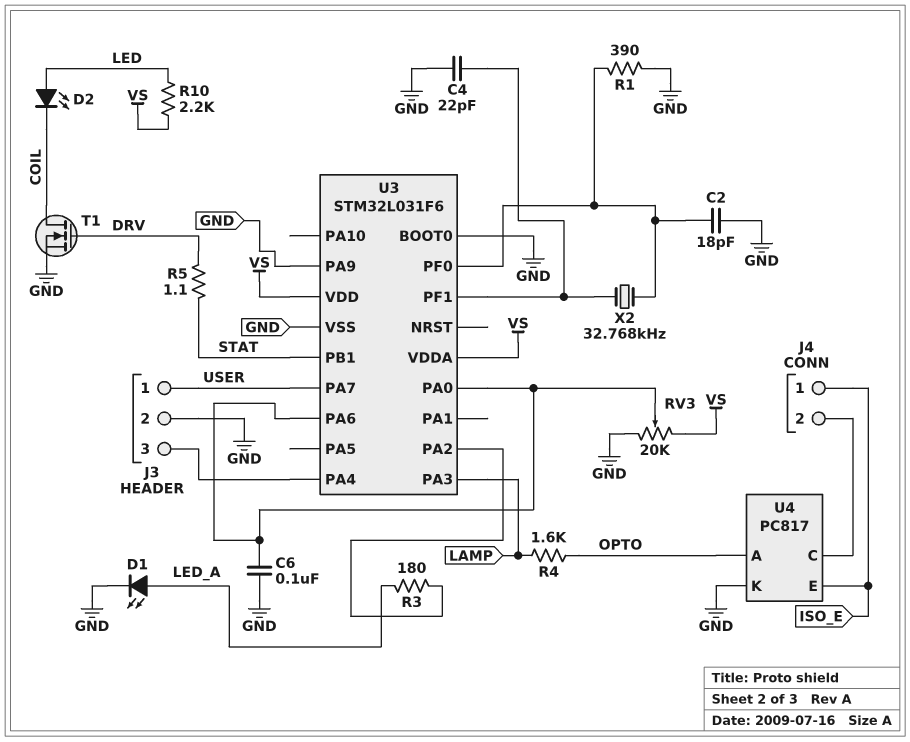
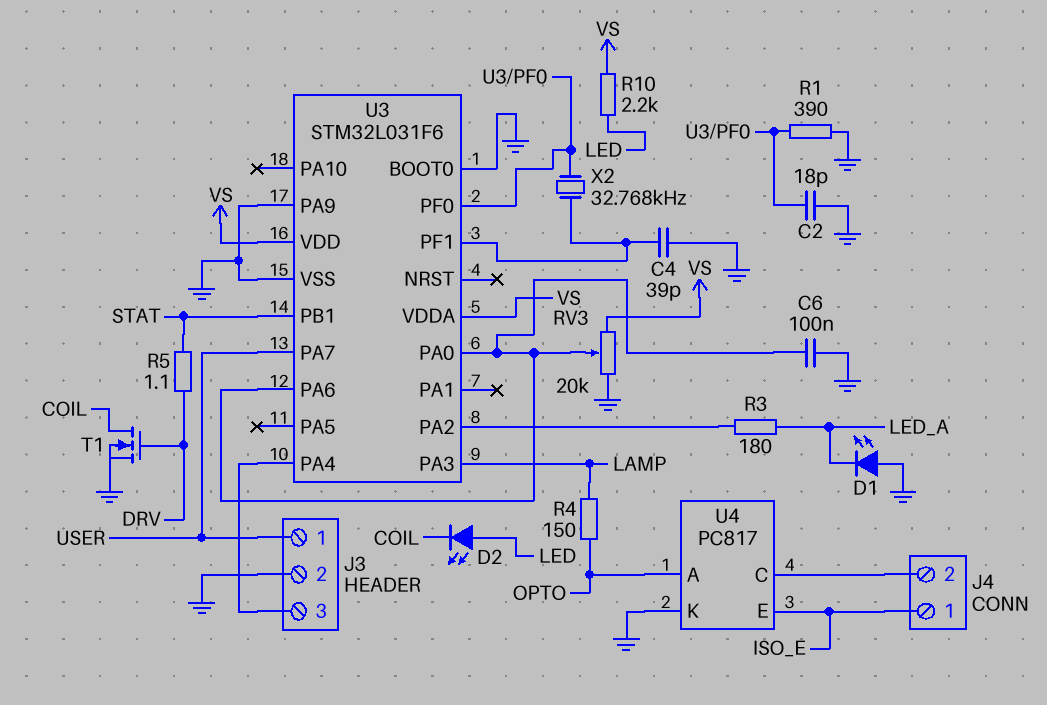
C4: 22pF (GND, U3/PF1) -> 39pF (GND, U3/PF1)
D1: LED (A LED_A, K GND) -> LED (A GND, K LED_A)
R4: 1.6k (LAMP, OPTO) -> 150 (LAMP, OPTO)

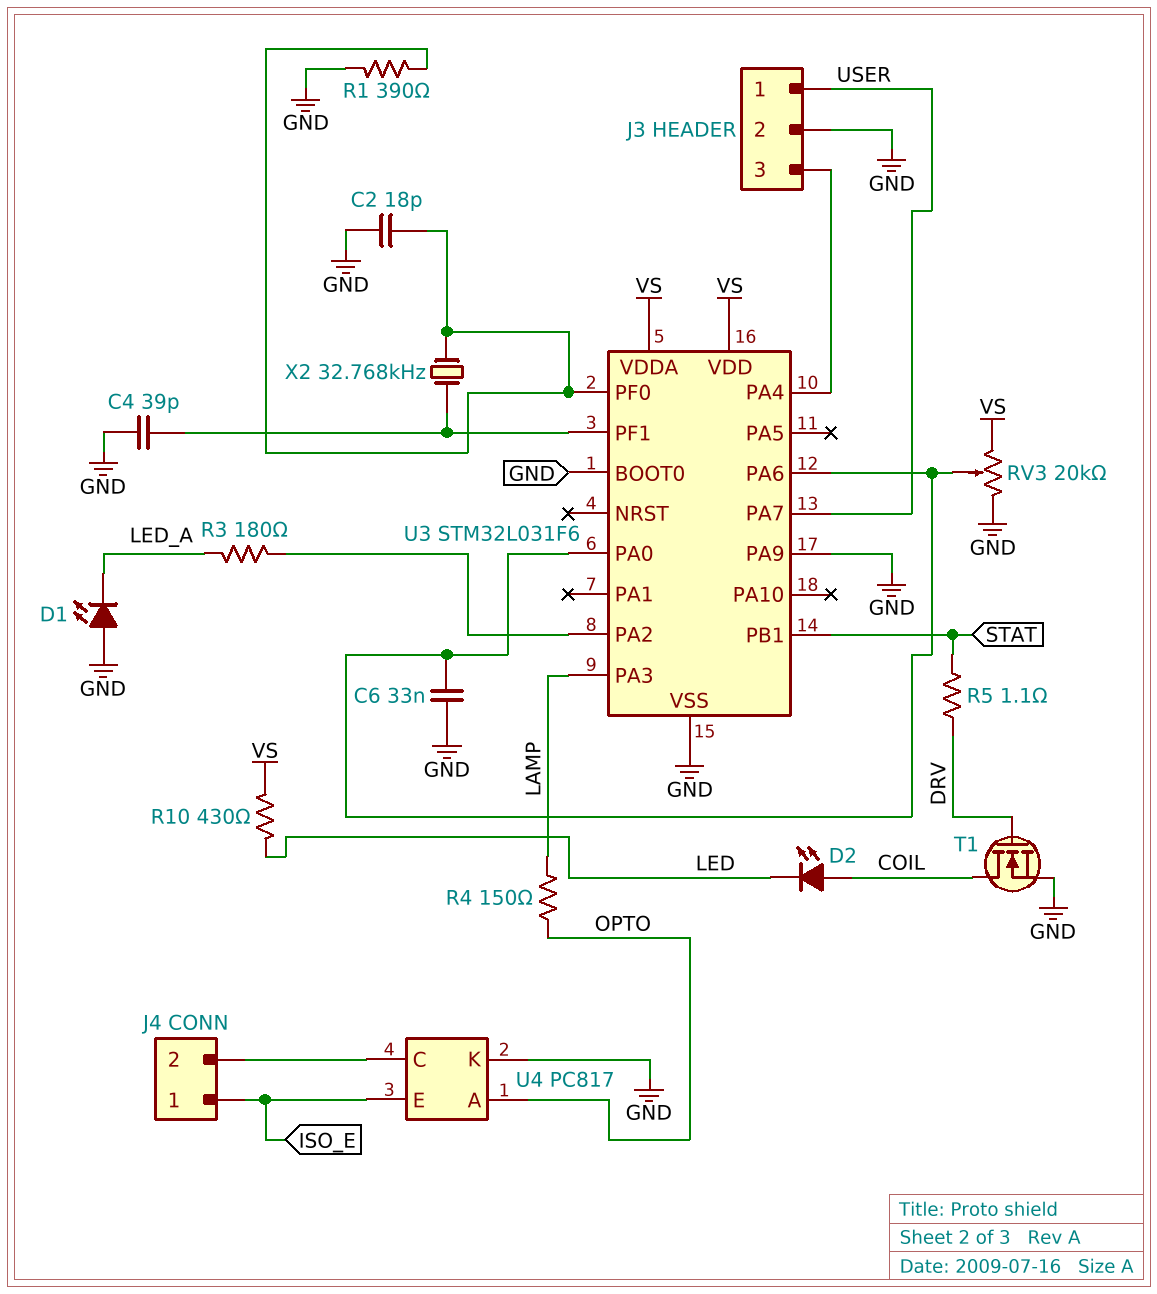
C6: 100nF (GND, U3/PA0) -> 33nF (GND, U3/PA0)
D2: LED (A LED, K COIL) -> LED (A COIL, K LED)
R10: 2.2k (LED, VS) -> 430 (LED, VS)

